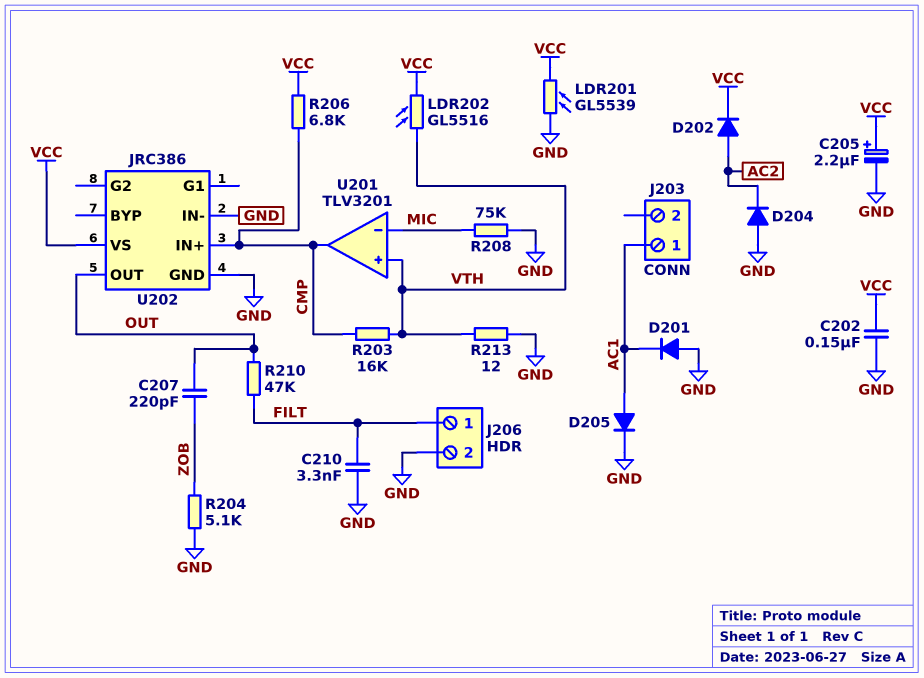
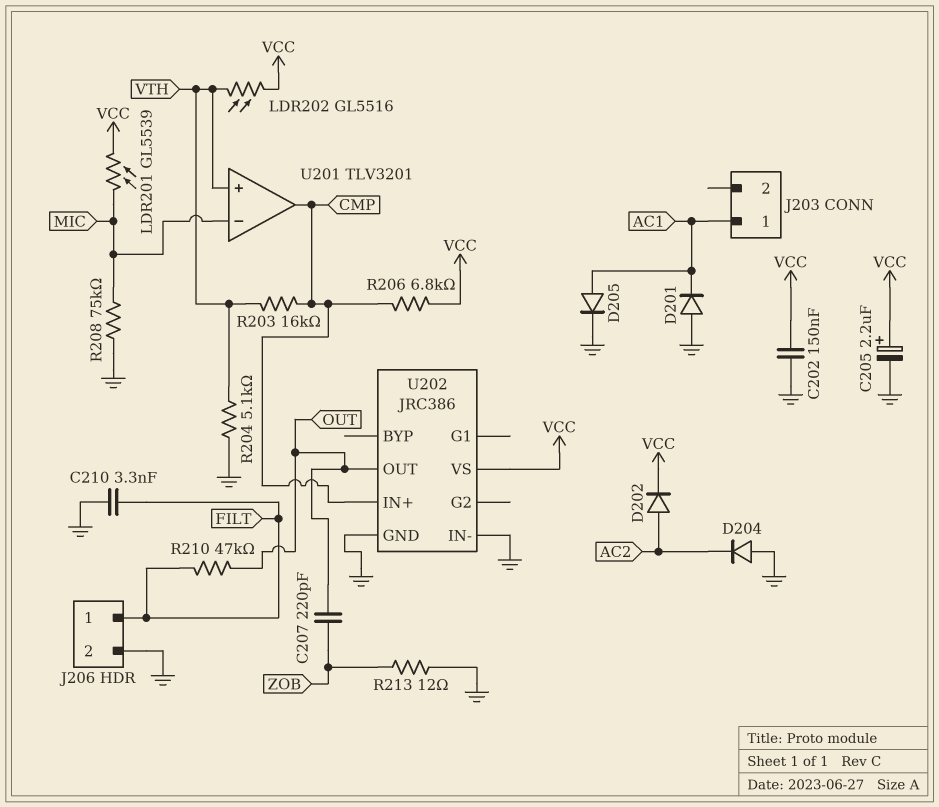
LDR201: GL5539 (GND, VCC) -> GL5539 (MIC, VCC)
R204: 5.1k (GND, ZOB) -> 5.1k (GND, VTH)
R213: 12 (GND, VTH) -> 12 (GND, ZOB)

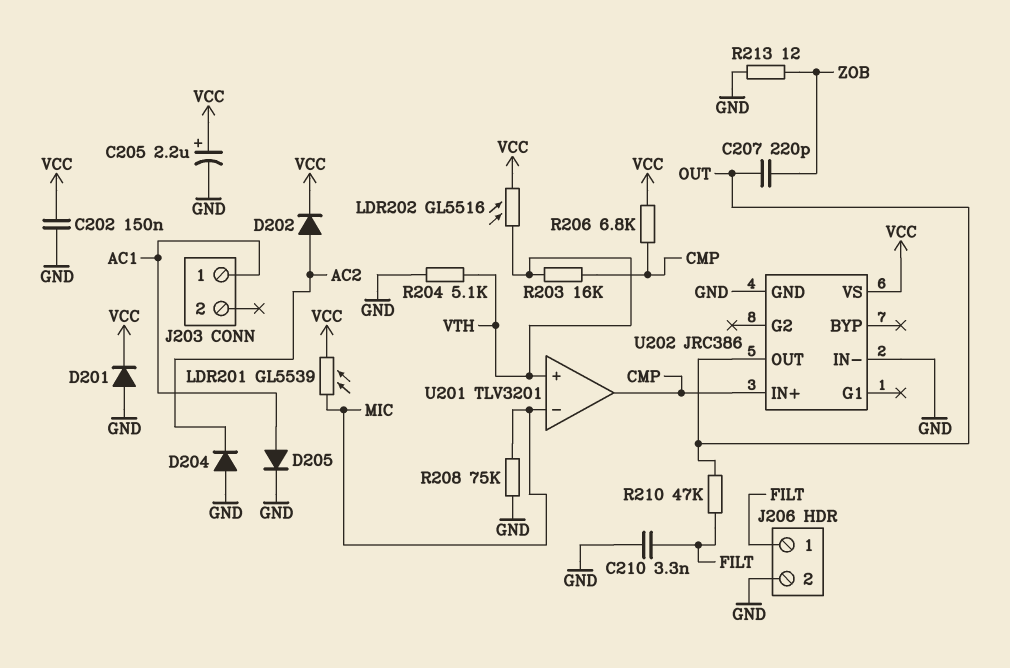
D201: diode (A GND, K AC1) -> diode (A GND, K VCC)

